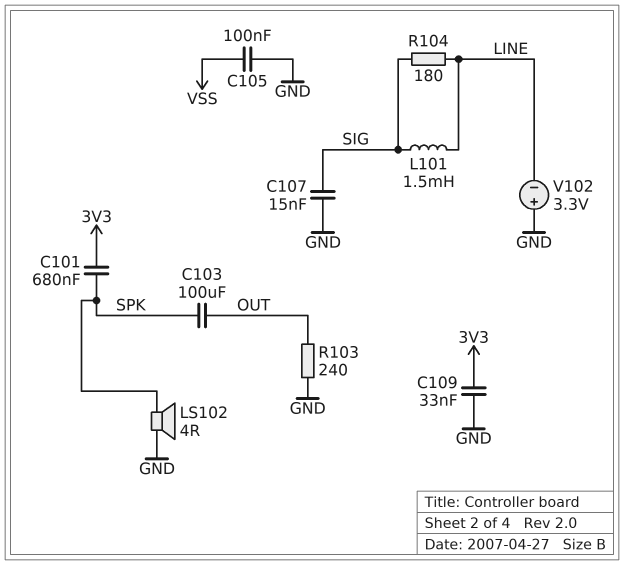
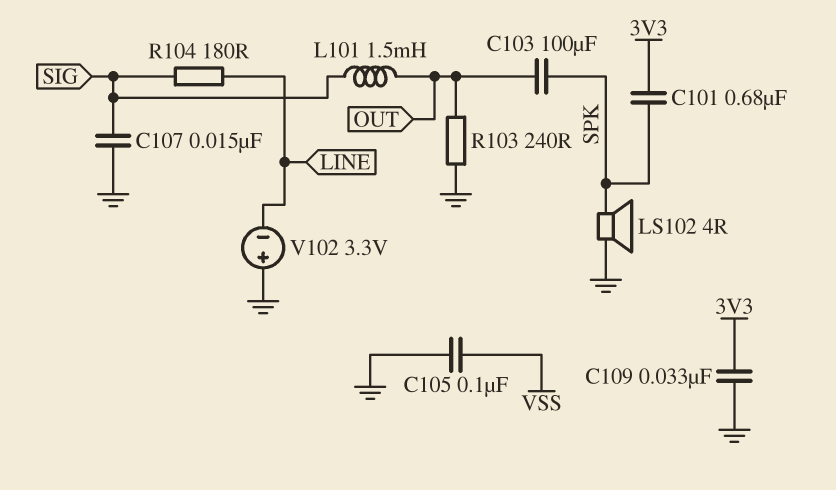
L101: 1.5mH (LINE, SIG) -> 1.5mH (OUT, SIG)

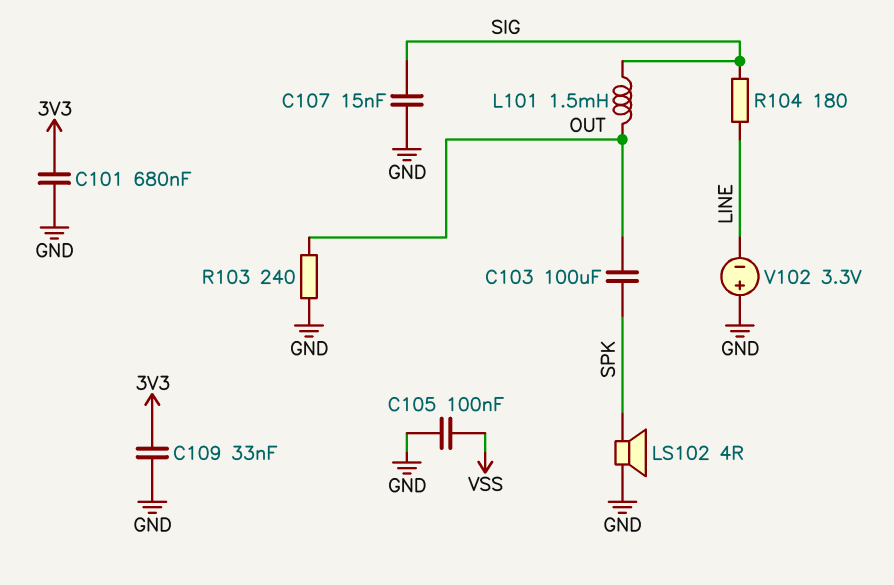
C101: 680nF (3V3, SPK) -> 680nF (3V3, GND)

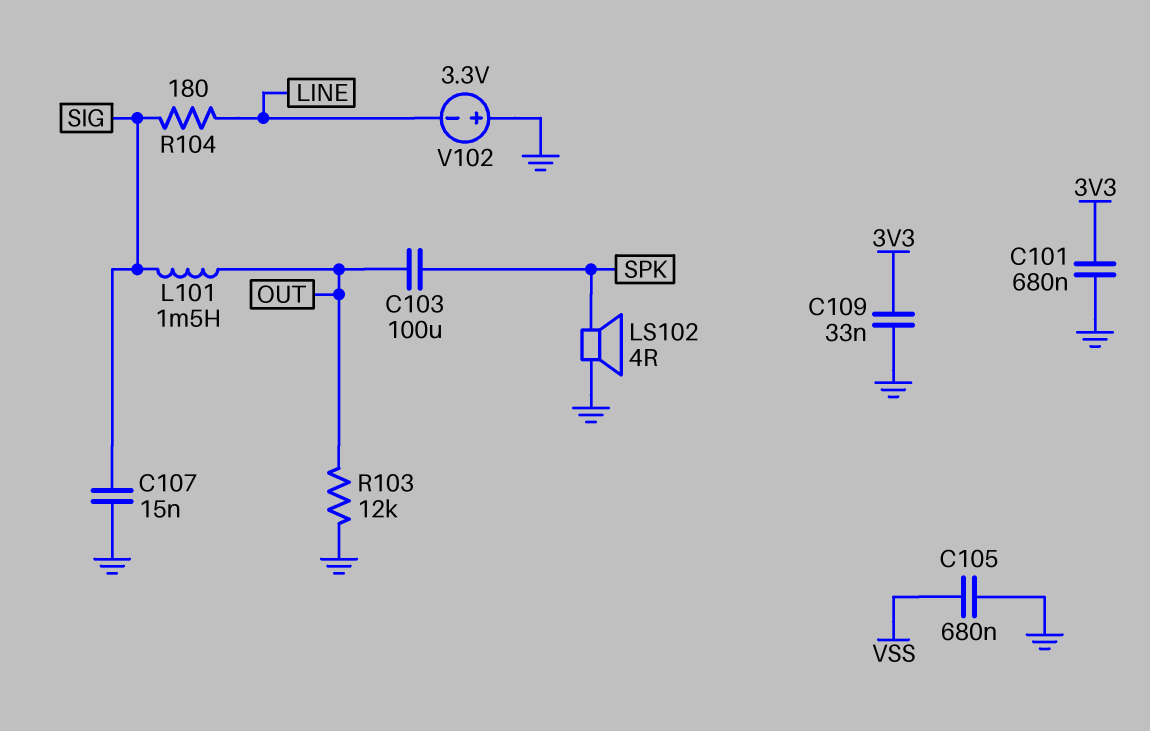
C105: 100nF (GND, VSS) -> 680nF (GND, VSS)
R103: 240 (GND, OUT) -> 12k (GND, OUT)

